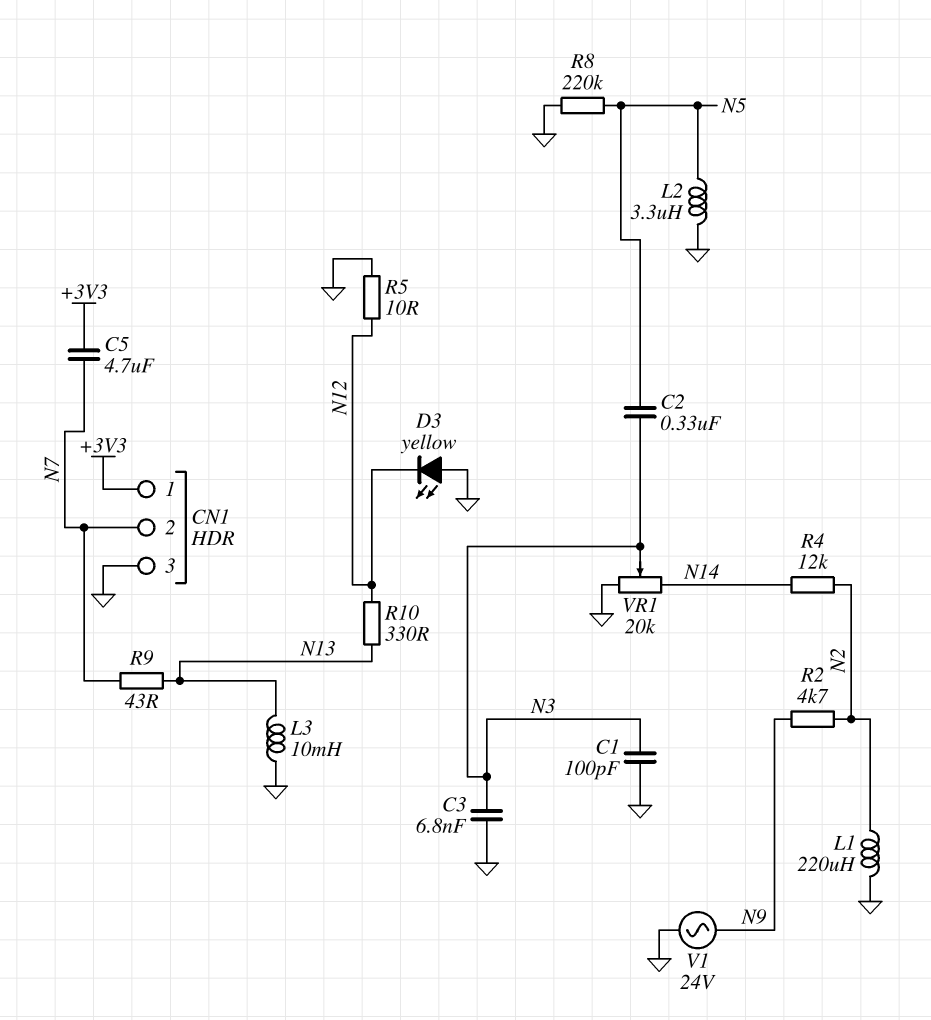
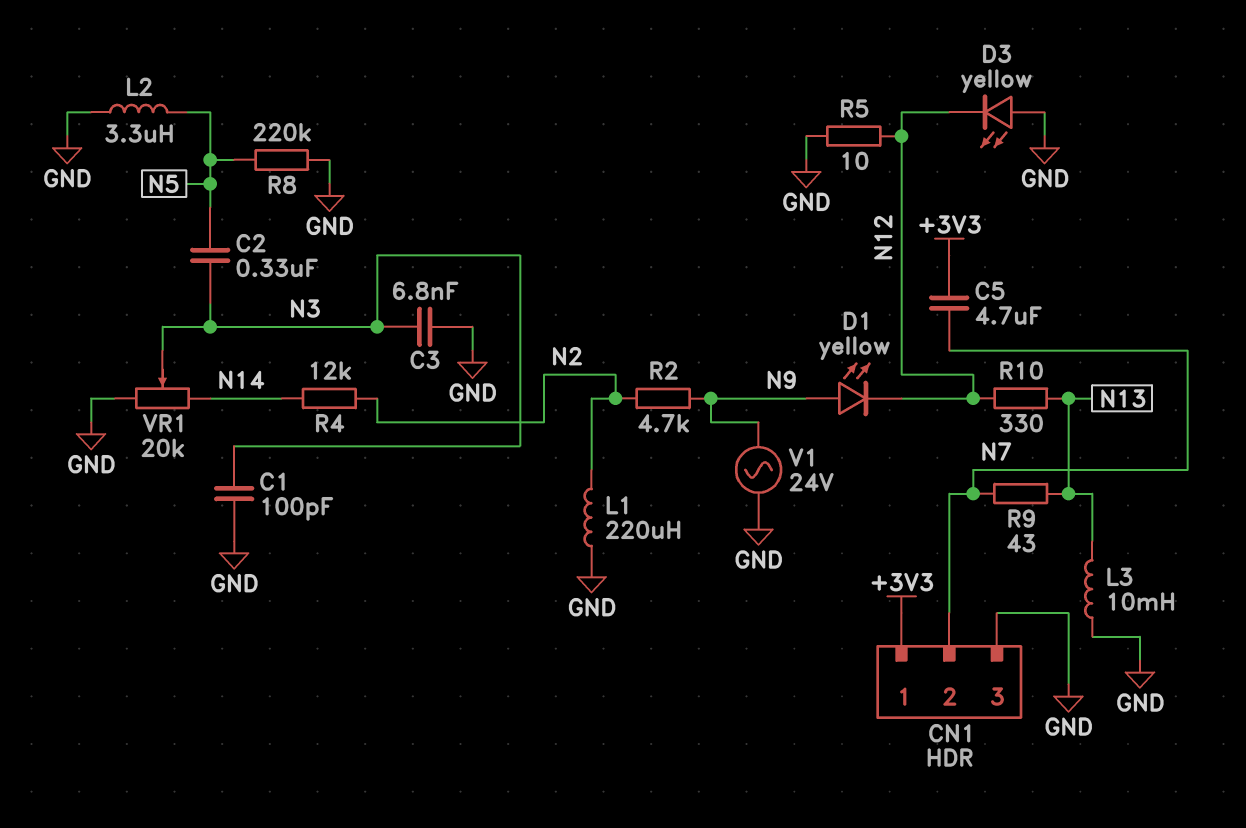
D1: none -> LED yellow (A N9, K N12)

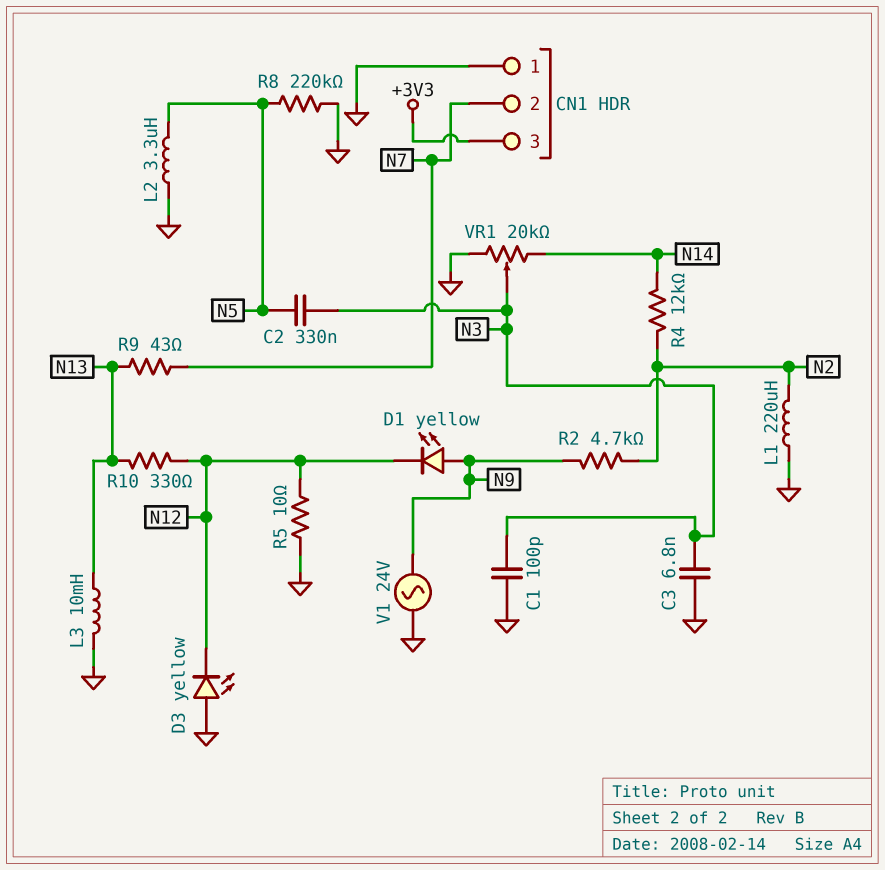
C5: 4.7uF (+3V3, N7) -> none
CN1 pin 1: +3V3 -> GND
CN1 pin 3: GND -> +3V3

